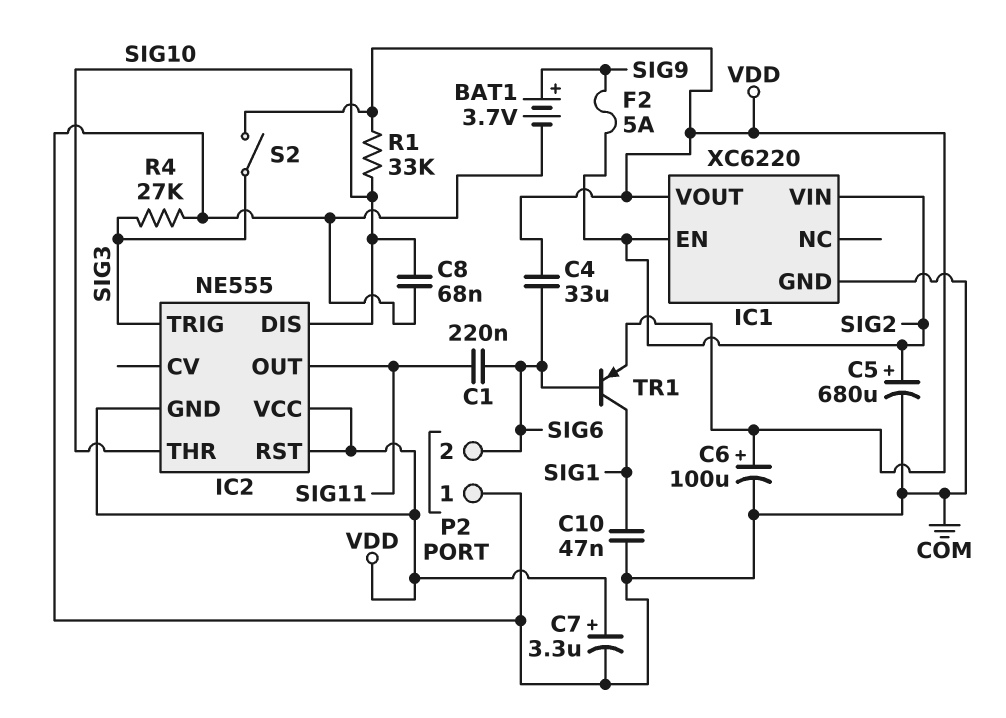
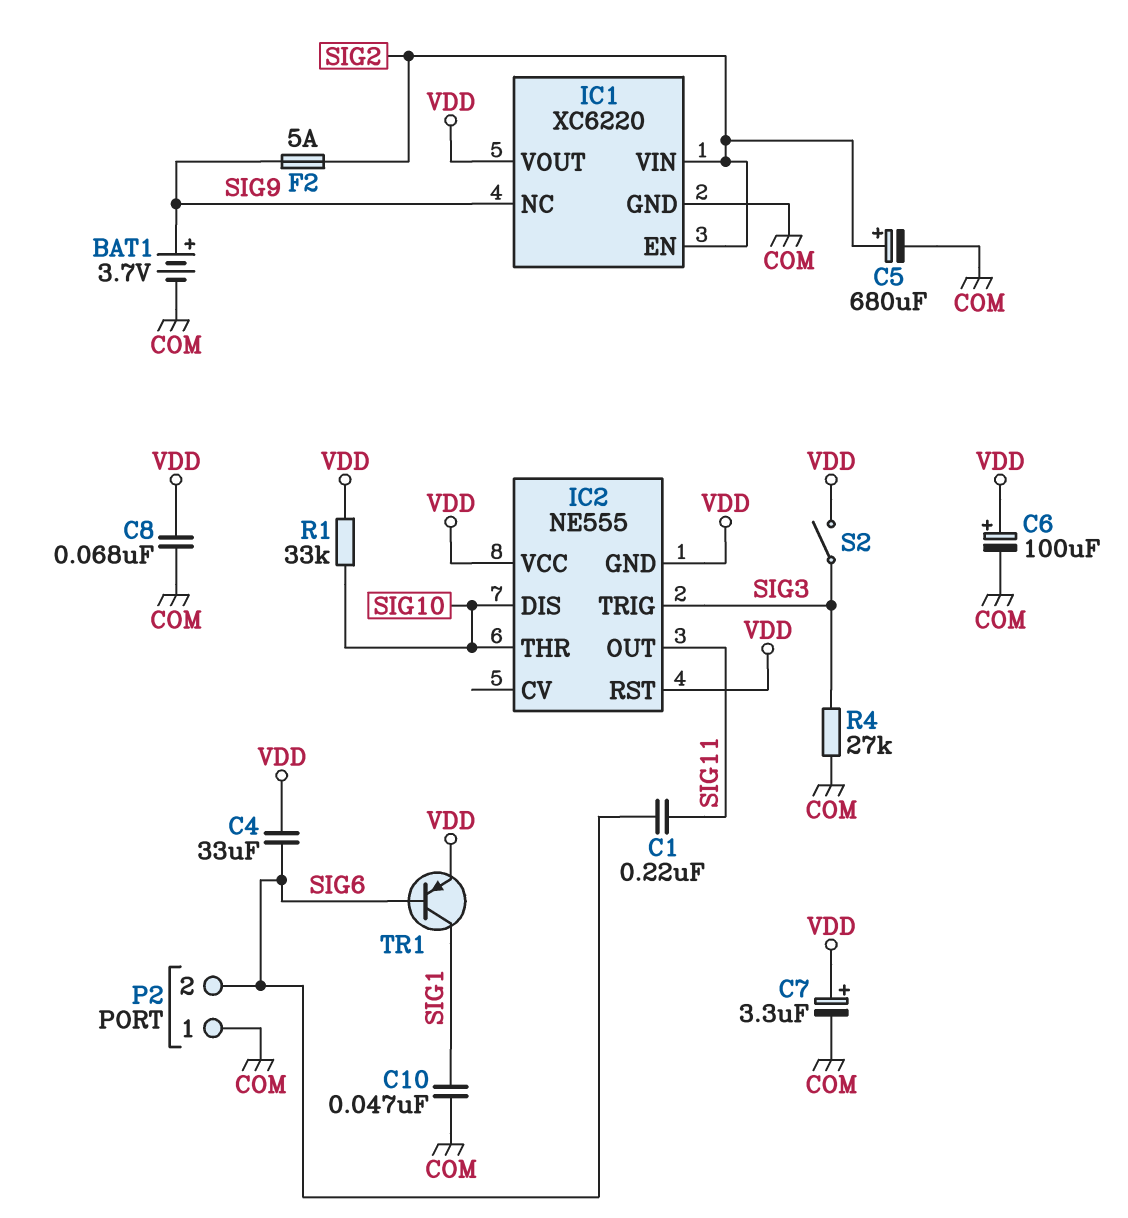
C8: 68nF (COM, SIG10) -> 68nF (COM, VDD)
IC1 pin NC: none -> SIG9

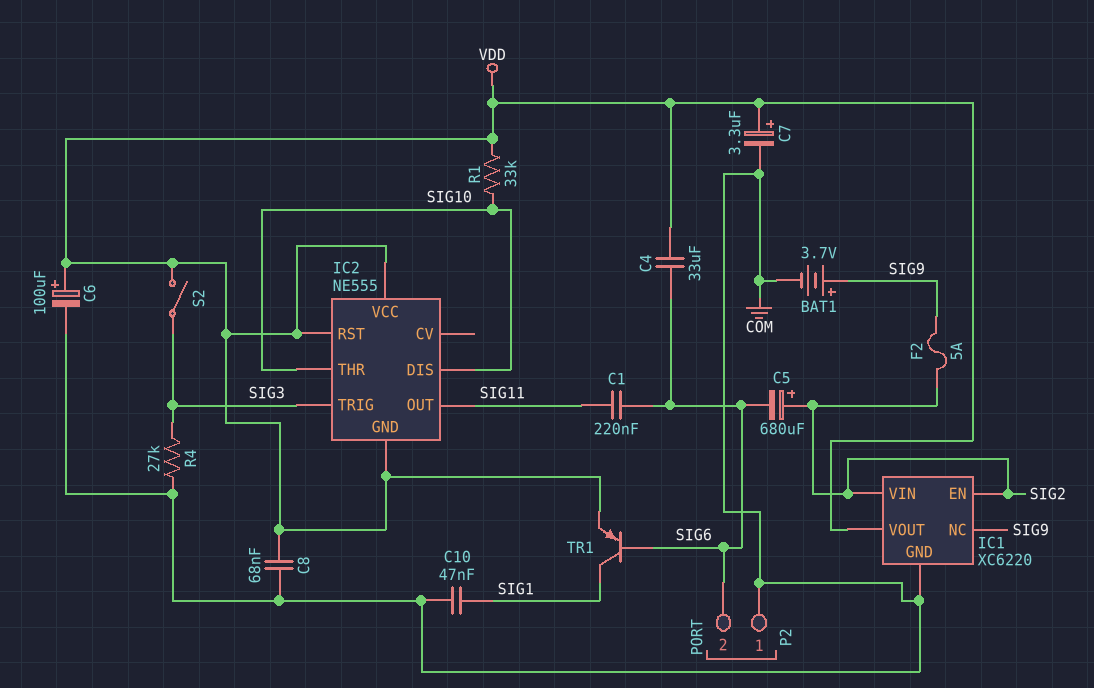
C5: 680uF (plus SIG2, minus COM) -> 680uF (plus SIG2, minus SIG6)

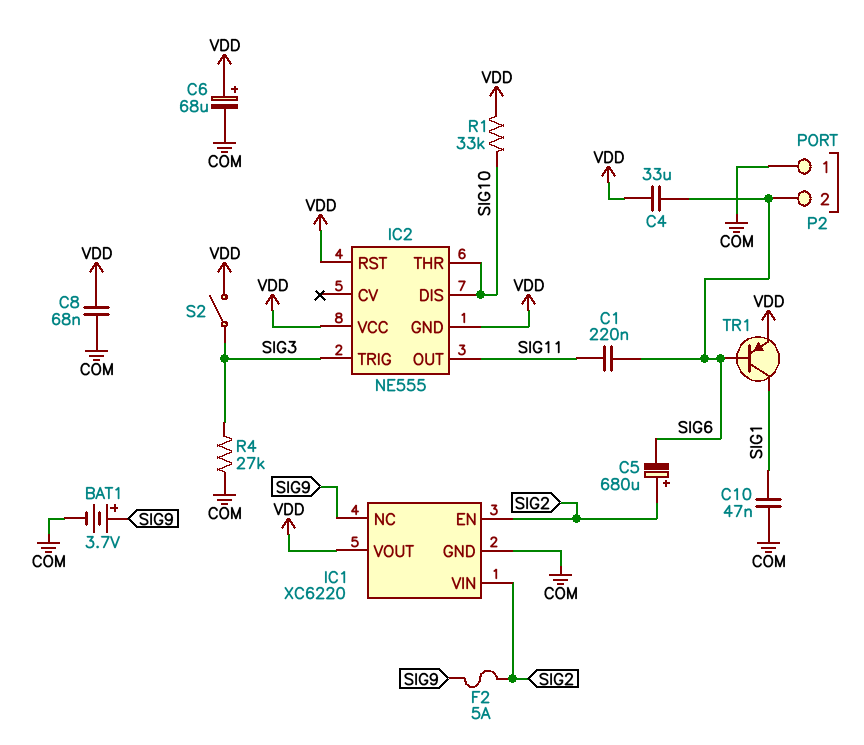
C6: 100uF (plus VDD, minus COM) -> 68uF (plus VDD, minus COM)
C7: 3.3uF (plus VDD, minus COM) -> none

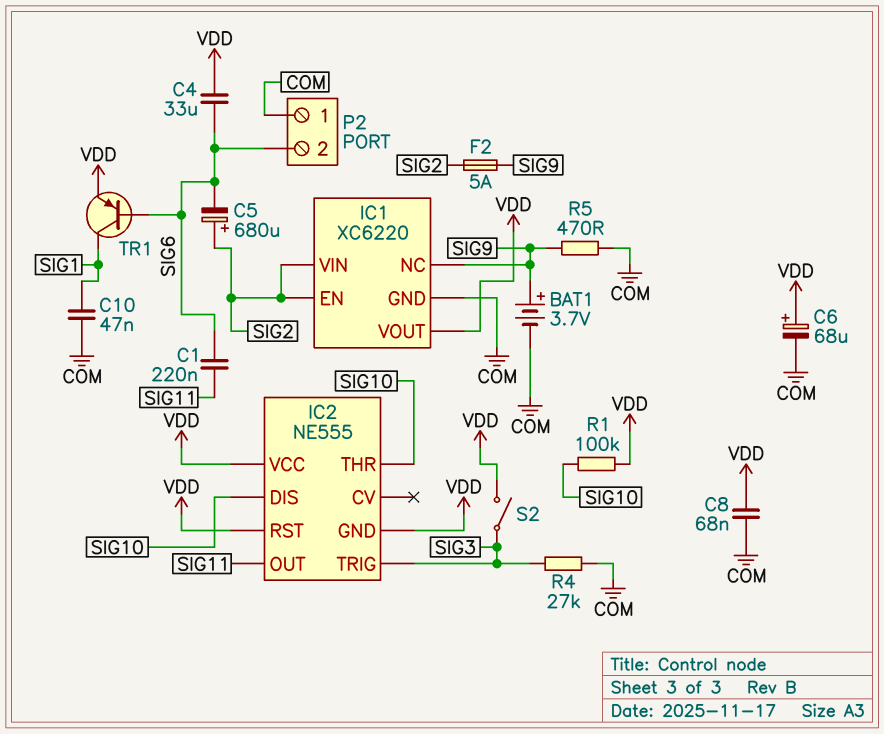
R1: 33k (SIG10, VDD) -> 100k (SIG10, VDD)
R5: none -> 470 (COM, SIG9)

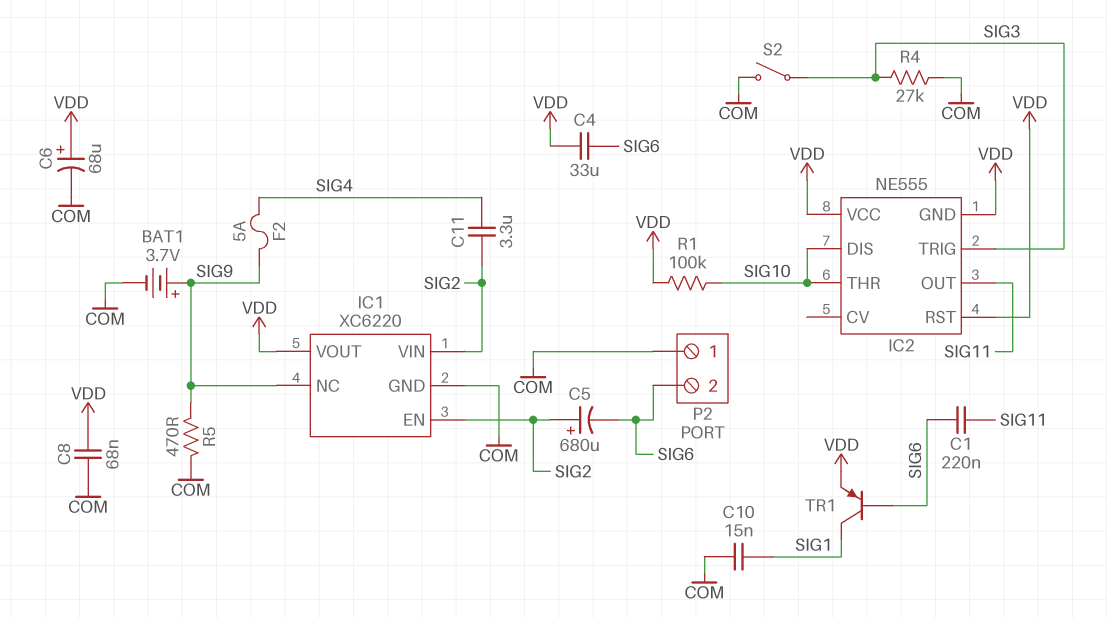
C10: 47nF (COM, SIG1) -> 15nF (COM, SIG1)
C11: none -> 3.3uF (SIG2, SIG4)
F2: 5A (SIG2, SIG9) -> 5A (SIG4, SIG9)
S2: switch (SIG3, VDD) -> switch (COM, SIG3)

